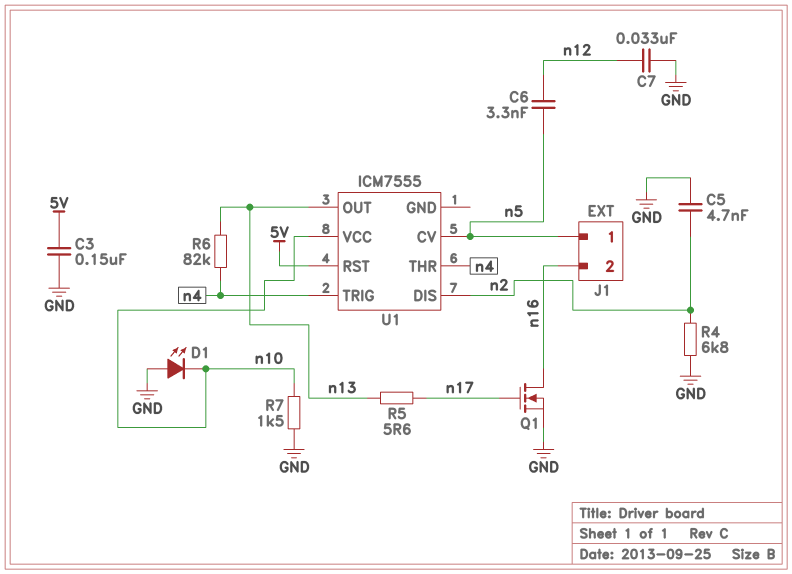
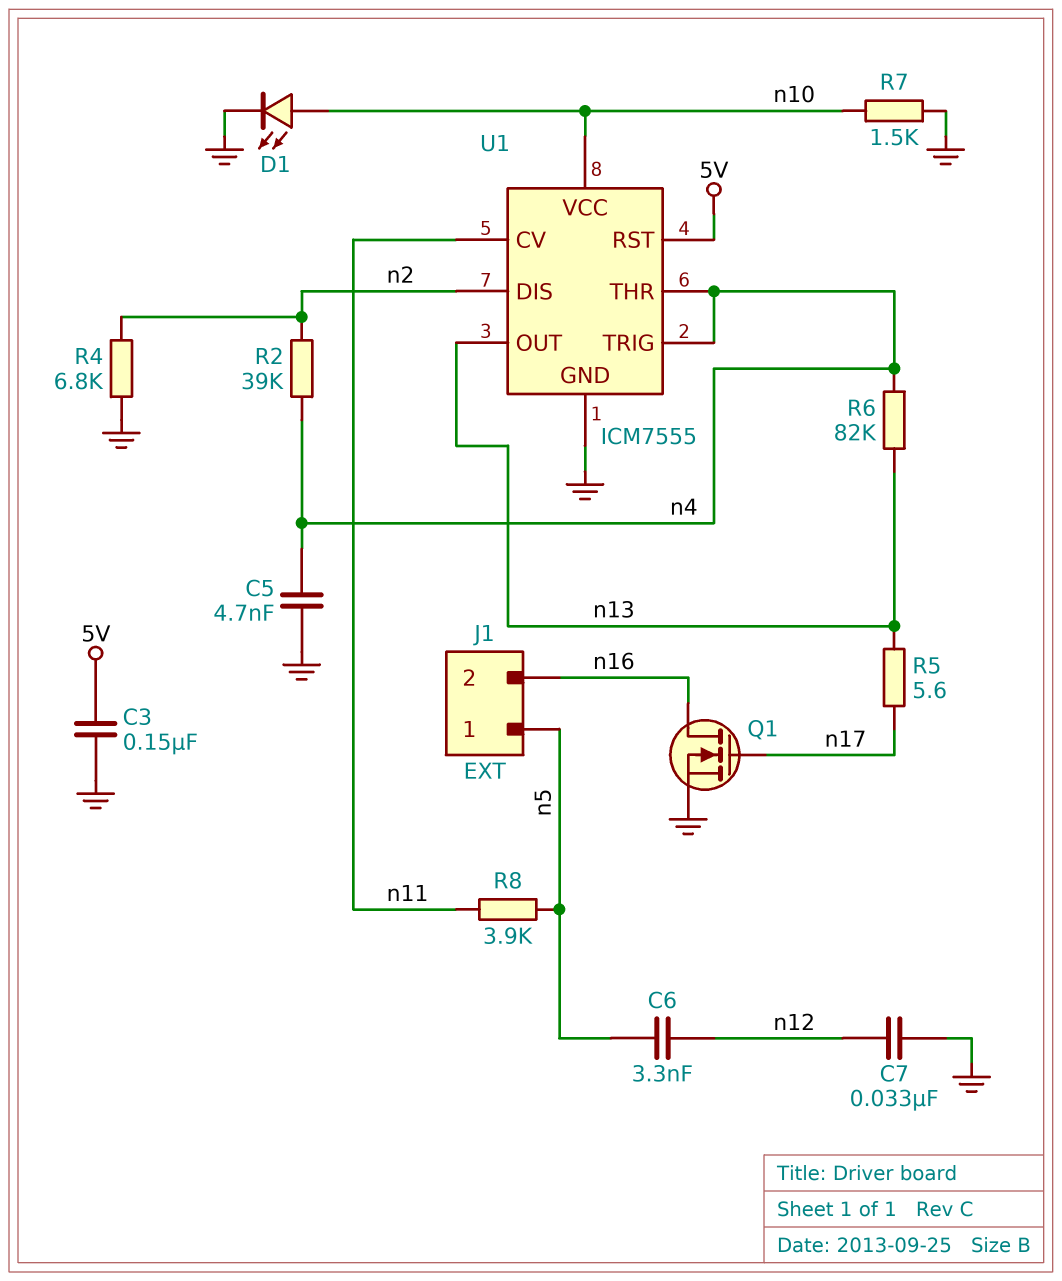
C5: 4.7nF (GND, n2) -> 4.7nF (GND, n4)
D1: LED (A GND, K n10) -> LED (A n10, K GND)
R2: none -> 39k (n2, n4)
R8: none -> 3.9k (n5, n11)
U1 pin CV: n5 -> n11
U1 pin GND: none -> GND

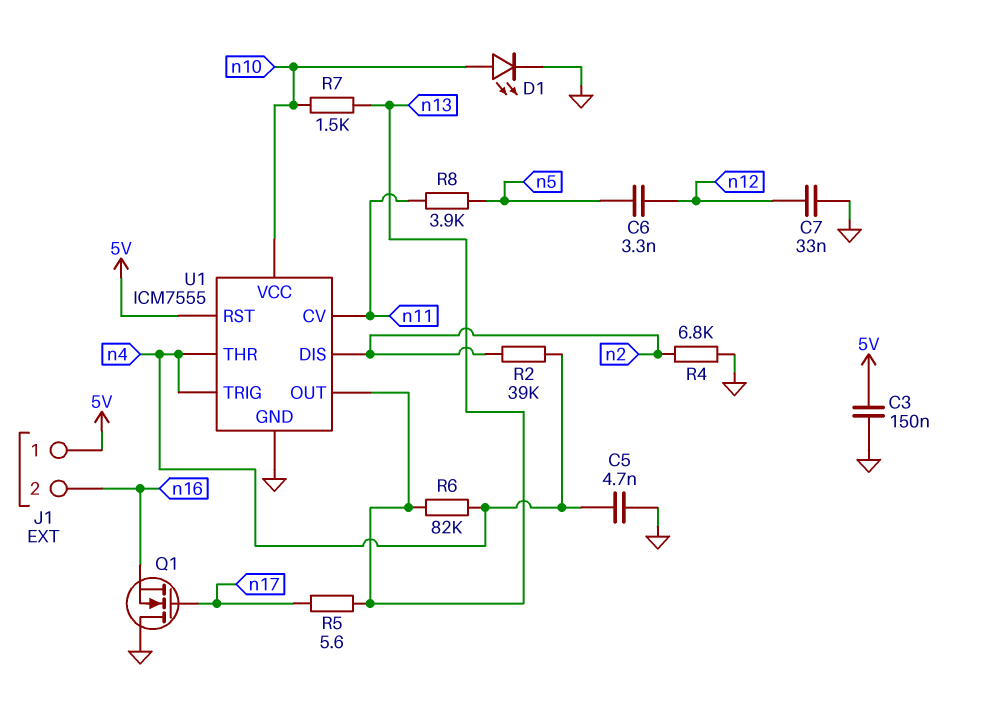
J1 pin 1: n5 -> 5V
Q1: NMOS (G n17, D n16, S GND) -> NMOS (G n17, D GND, S n16)
R7: 1.5k (GND, n10) -> 1.5k (n10, n13)

